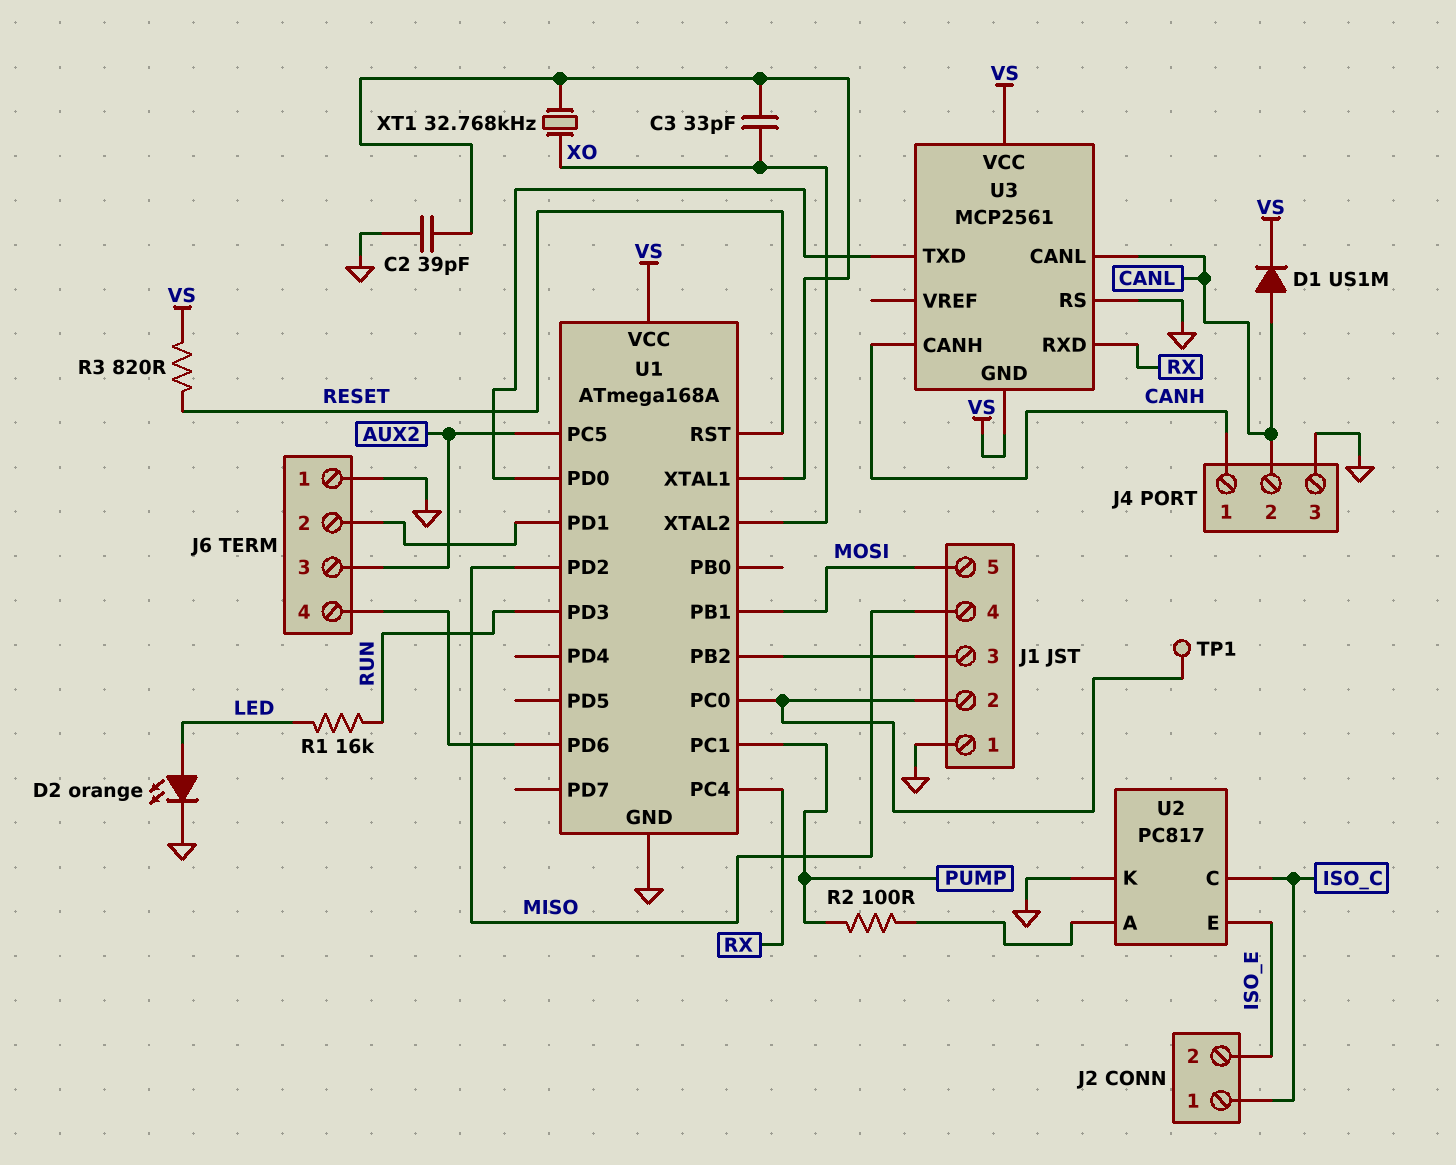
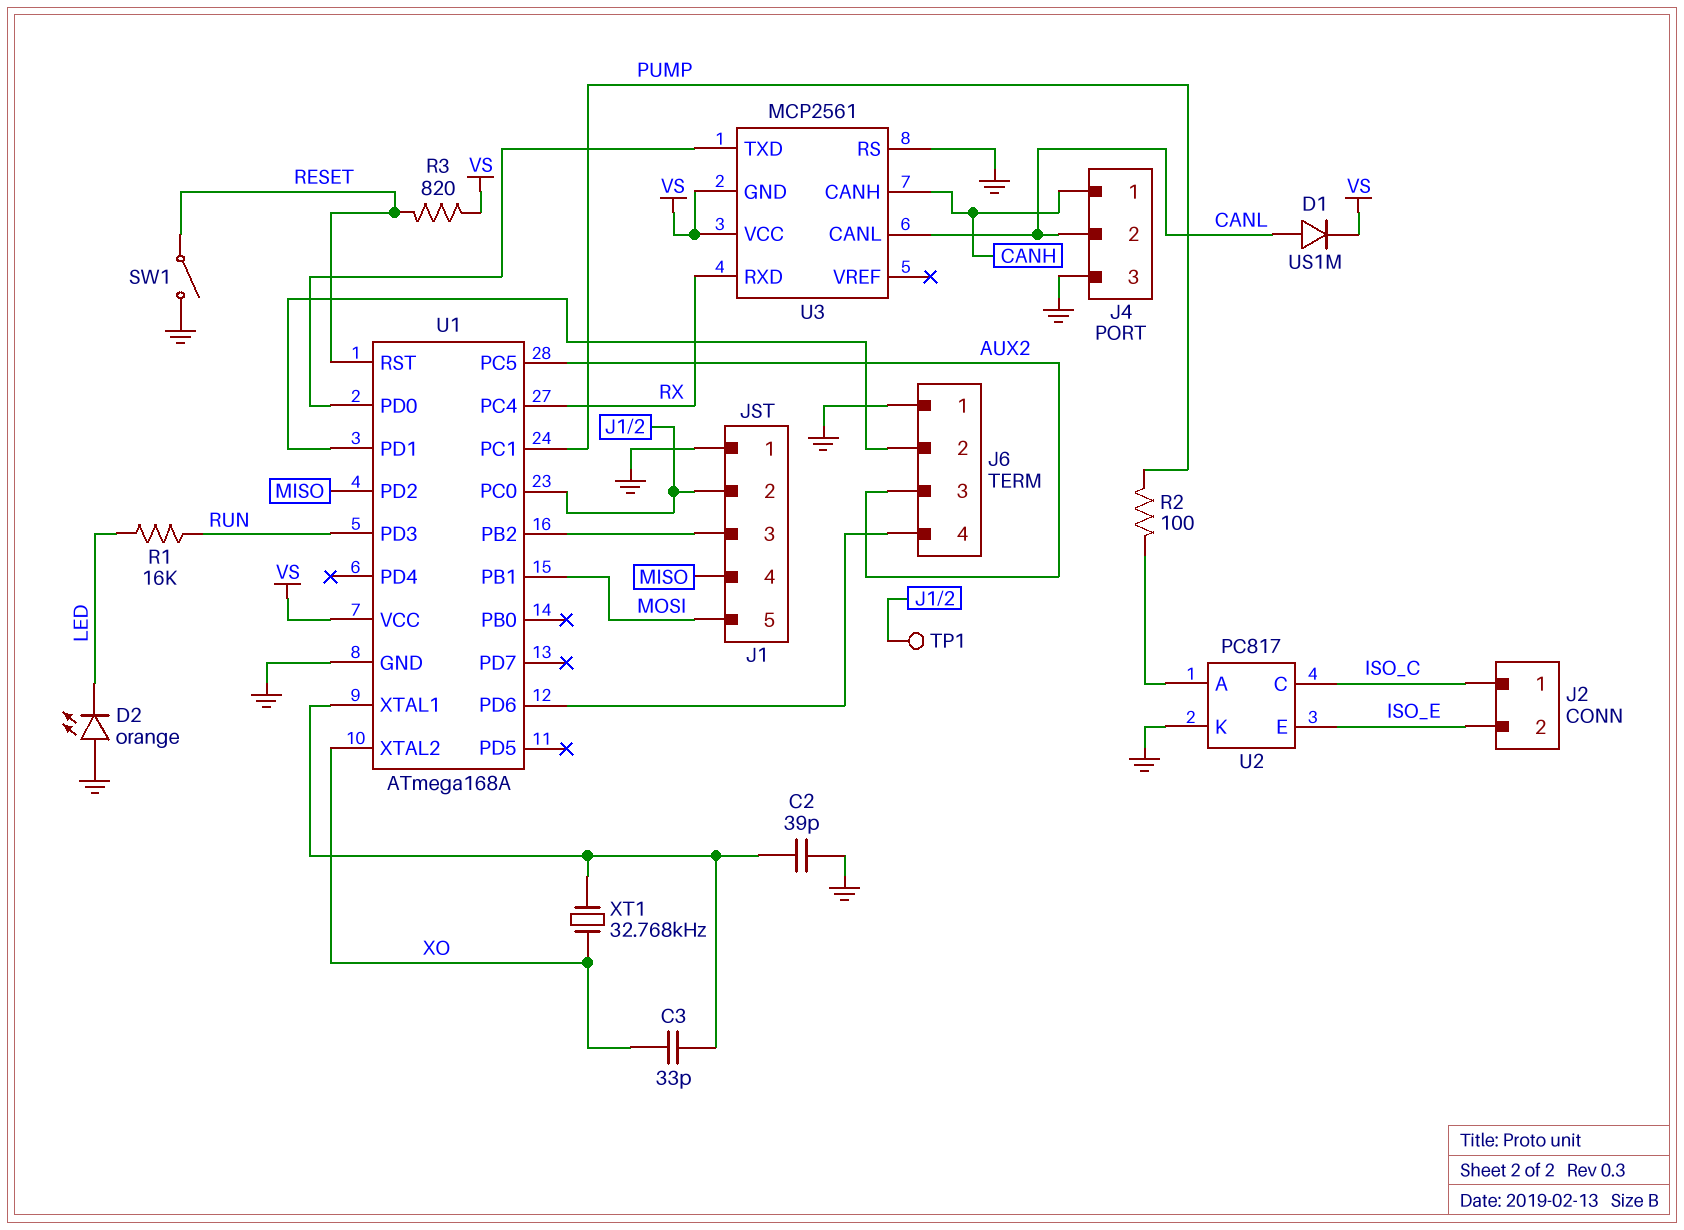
D2: LED orange (A LED, K GND) -> LED orange (A GND, K LED)
SW1: none -> switch (GND, RESET)

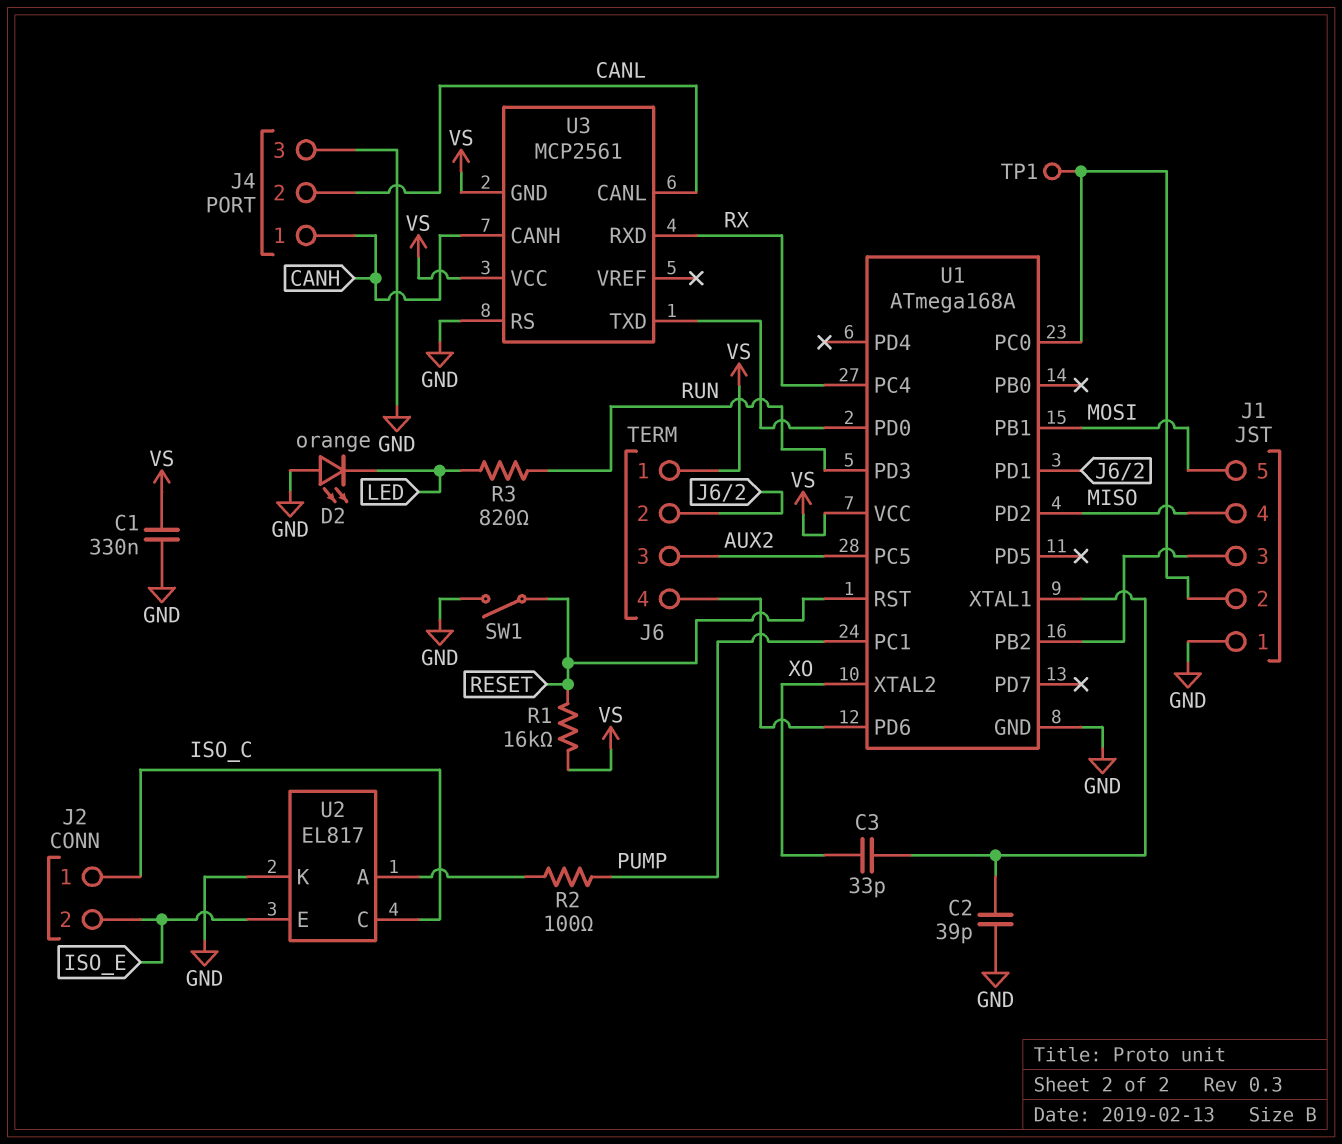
C1: none -> 330nF (GND, VS)
D1: diode US1M (A CANL, K VS) -> none
J6 pin 1: GND -> VS
R1: 16k (LED, RUN) -> 16k (RESET, VS)
R3: 820 (RESET, VS) -> 820 (LED, RUN)
U2: PC817 -> EL817
XT1: 32.768kHz (U1/XTAL1, XO) -> none

